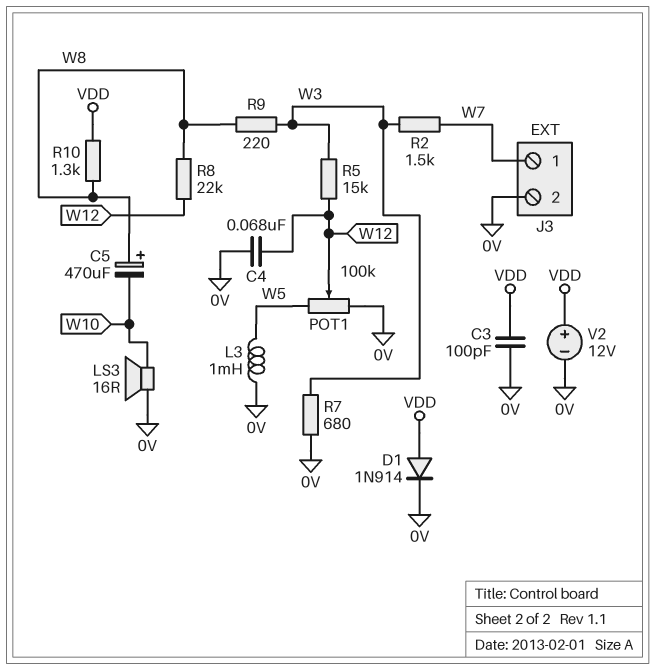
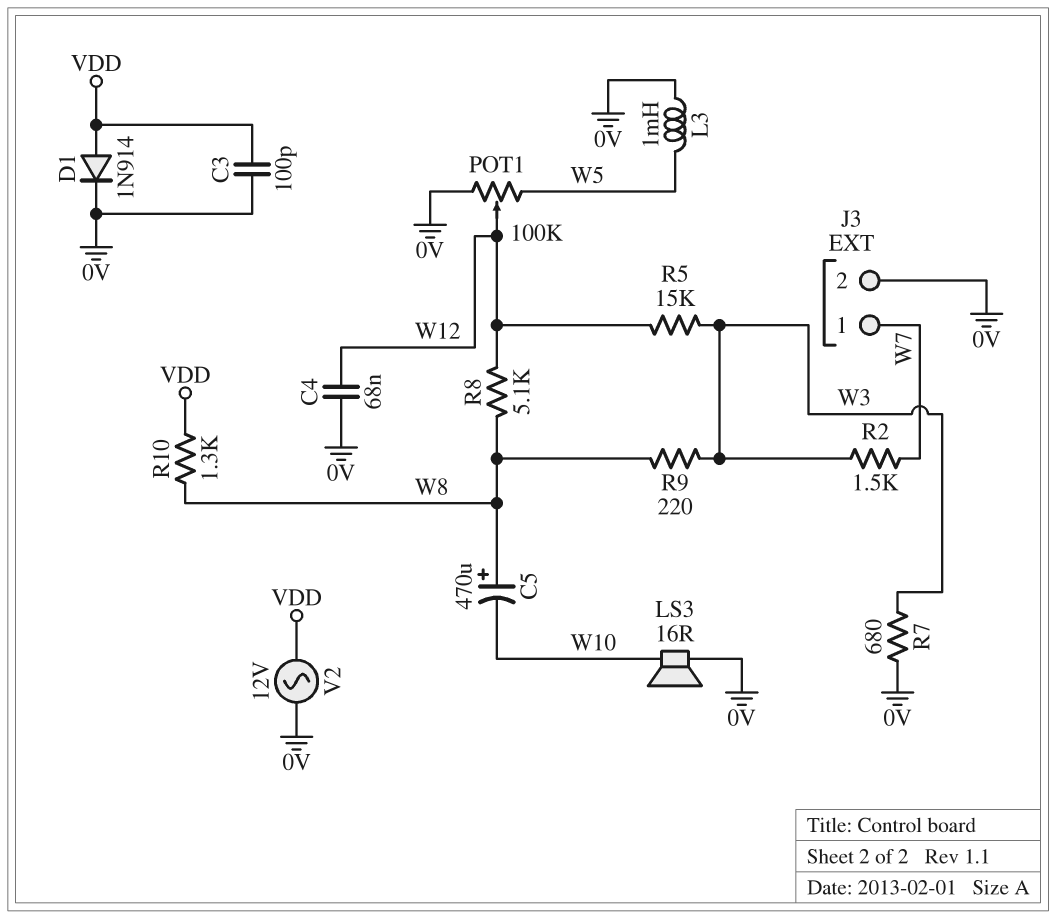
R8: 22k (W8, W12) -> 5.1k (W8, W12)
V2: 12V (plus VDD, minus 0V) -> AC 12V (0V, VDD)

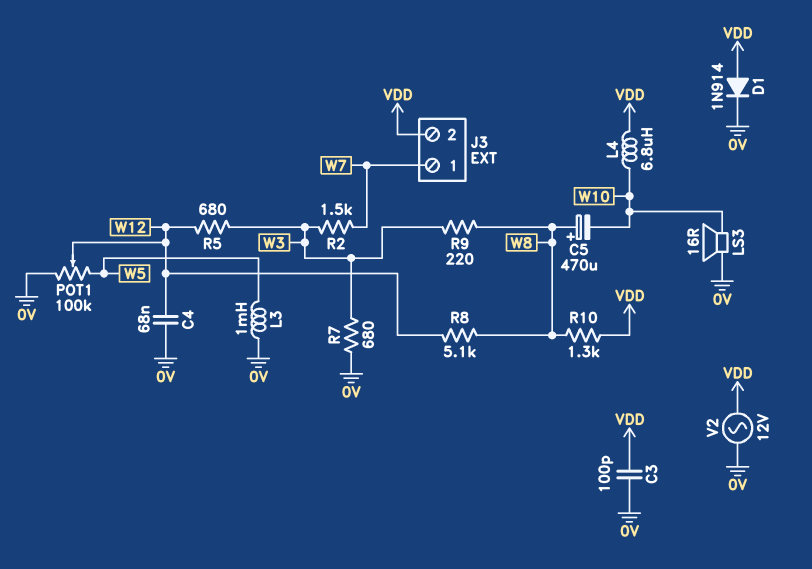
J3 pin 2: 0V -> VDD
L4: none -> 6.8uH (VDD, W10)
R5: 15k (W3, W12) -> 680 (W3, W12)

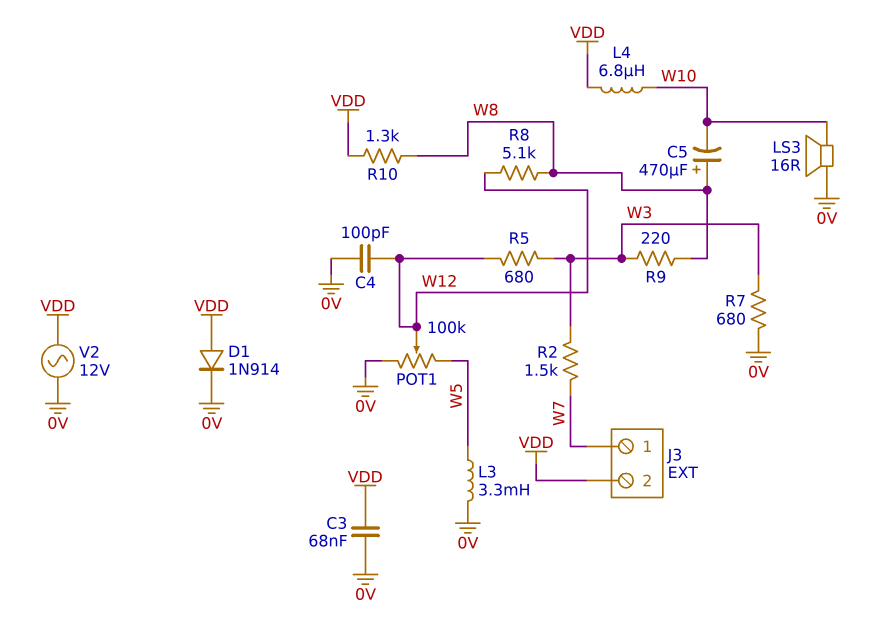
C3: 100pF (0V, VDD) -> 68nF (0V, VDD)
C4: 68nF (0V, W12) -> 100pF (0V, W12)
L3: 1mH (0V, W5) -> 3.3mH (0V, W5)

